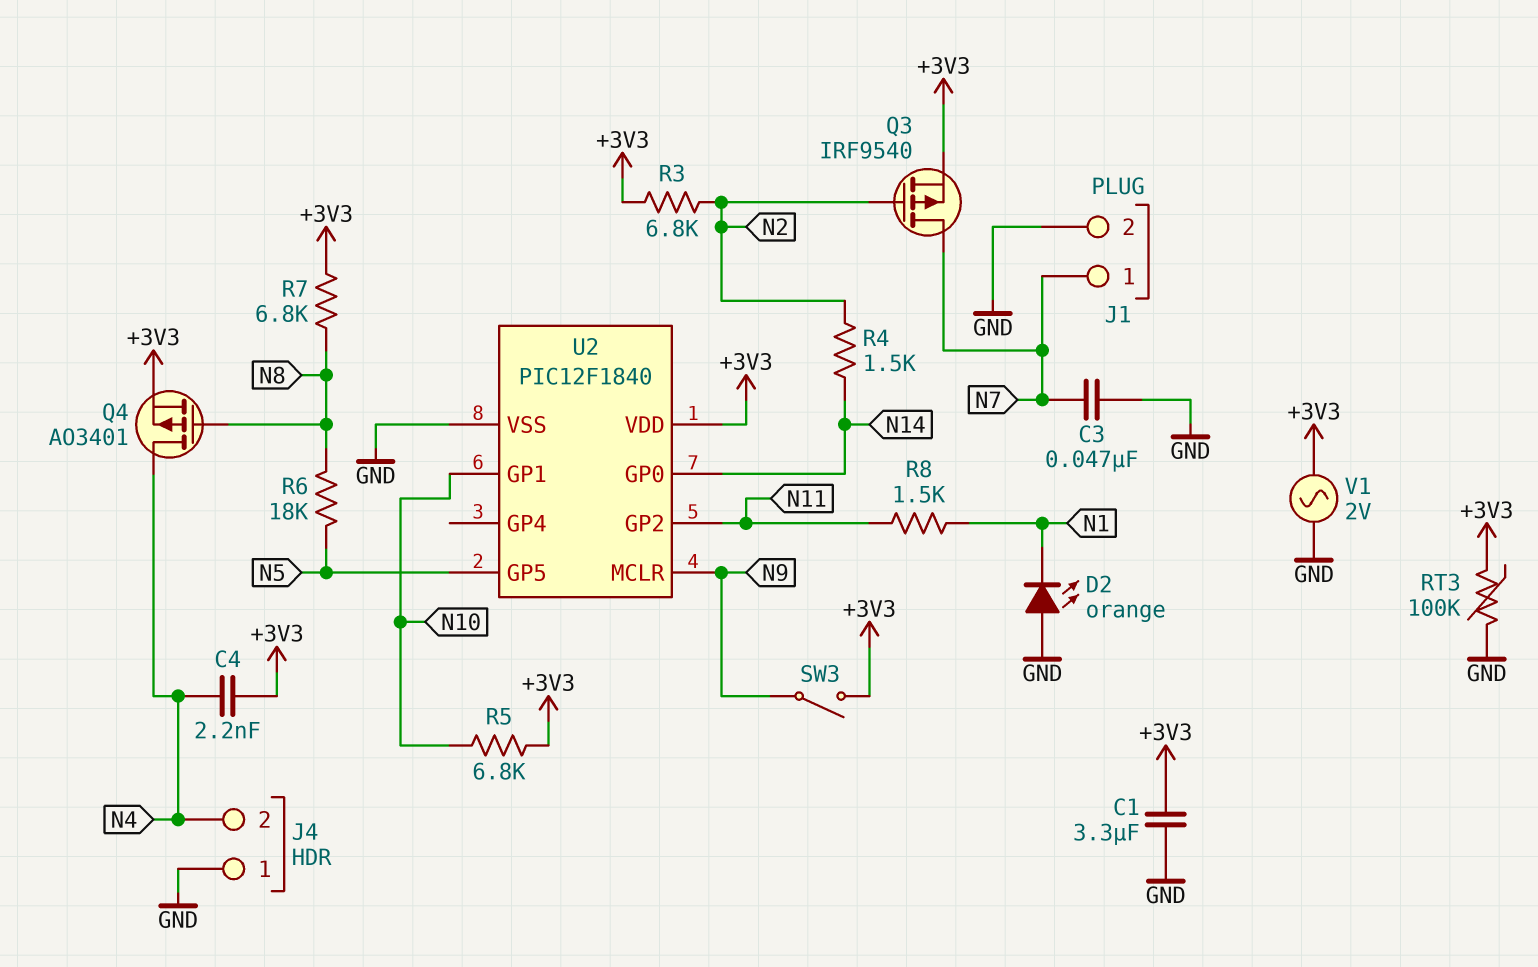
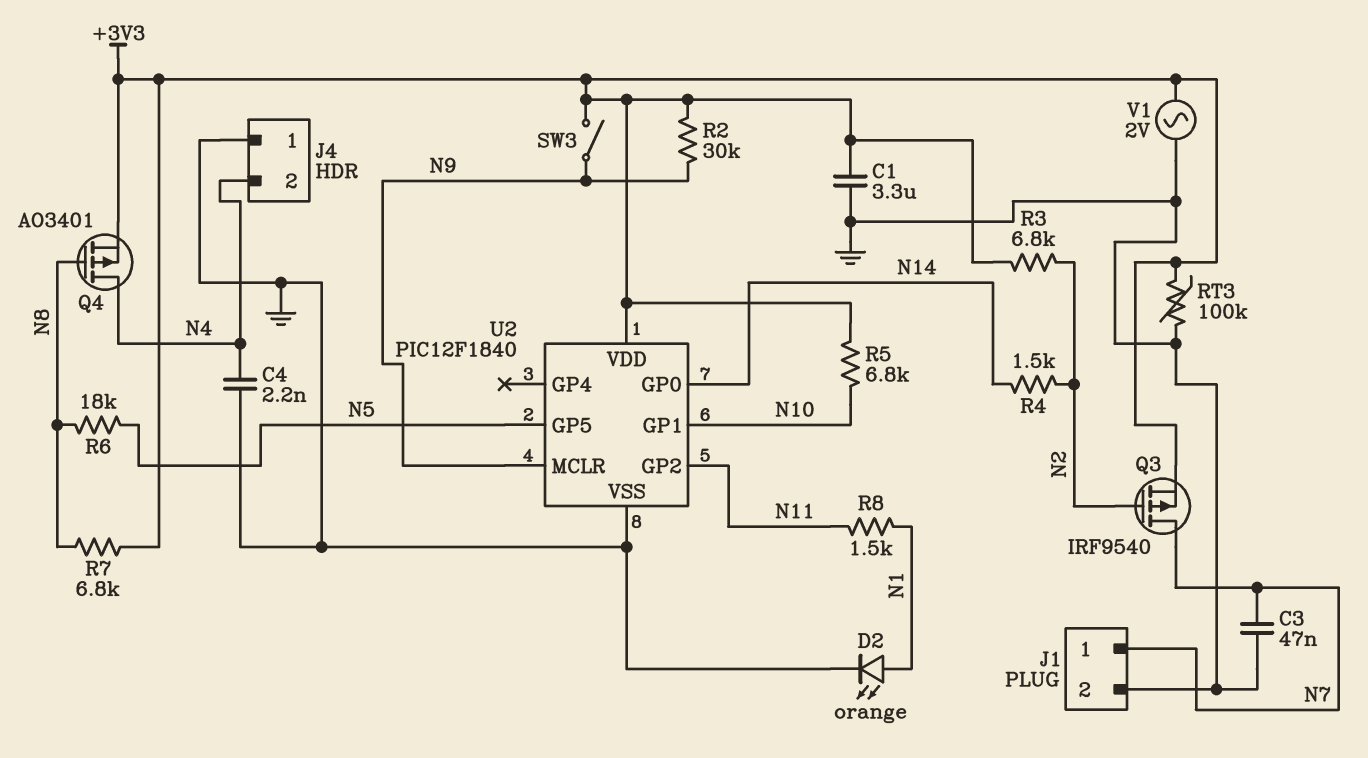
C4: 2.2nF (+3V3, N4) -> 2.2nF (GND, N4)
D2: LED orange (A GND, K N1) -> LED orange (A N1, K GND)
R2: none -> 30k (+3V3, N9)

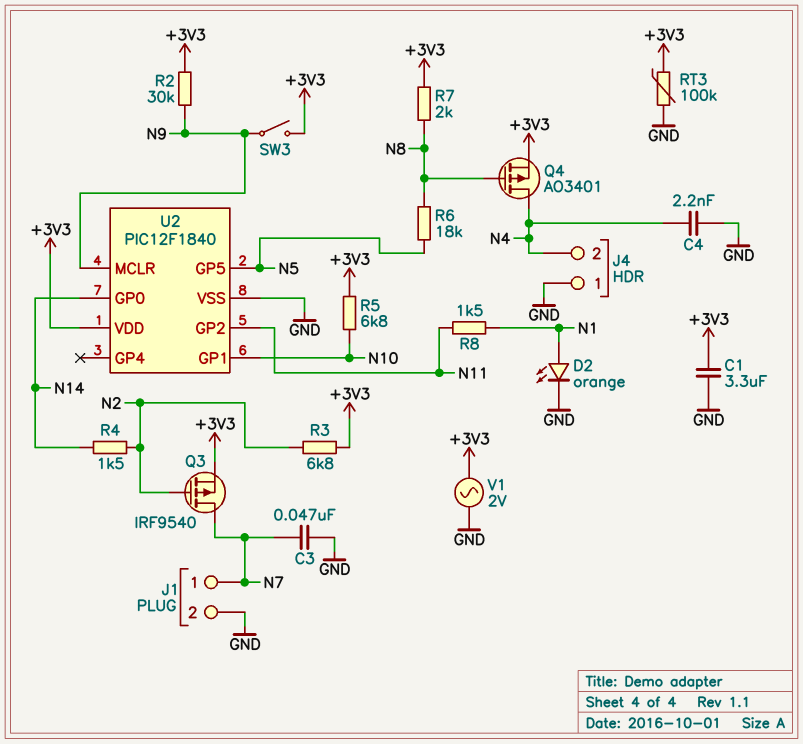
R7: 6.8k (+3V3, N8) -> 2k (+3V3, N8)

